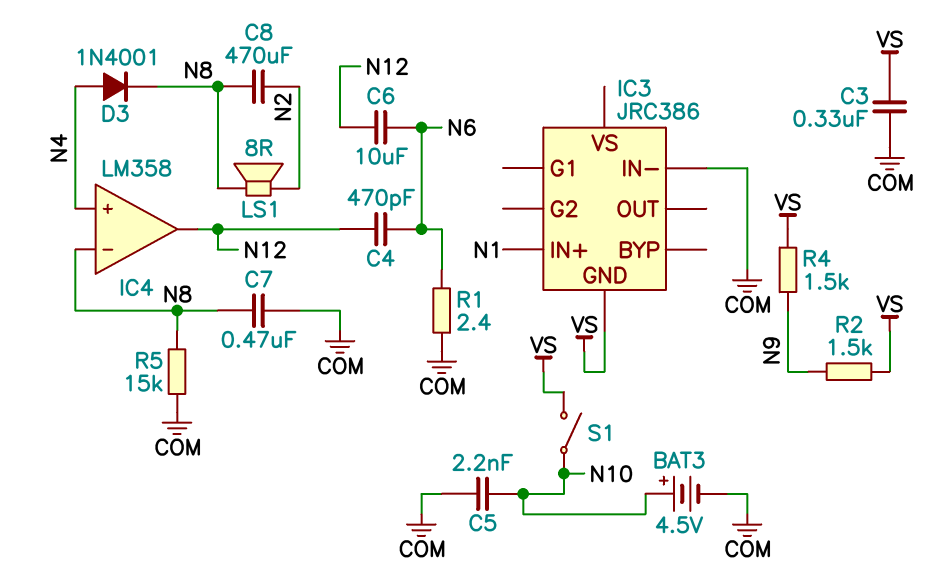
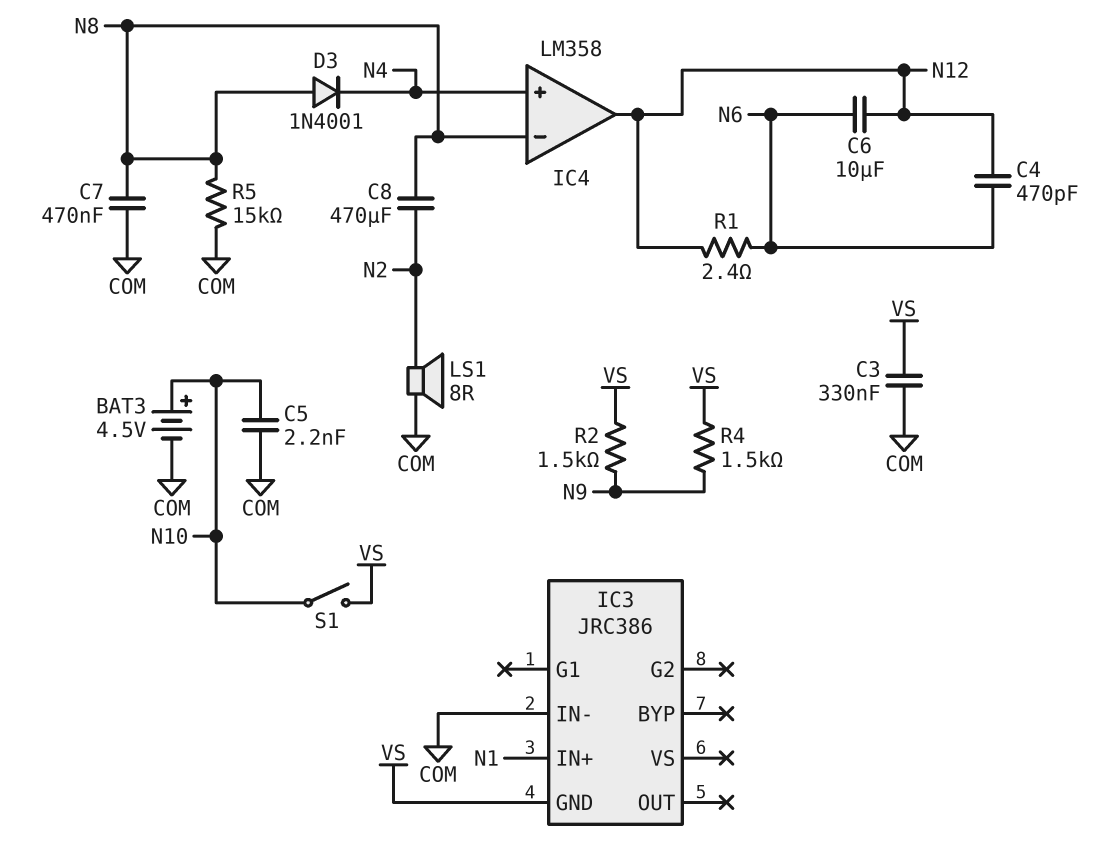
D3: diode 1N4001 (A N4, K N8) -> diode 1N4001 (A N8, K N4)
LS1: speaker 8R (N2, N8) -> speaker 8R (COM, N2)
R1: 2.4 (COM, N6) -> 2.4 (N6, N12)

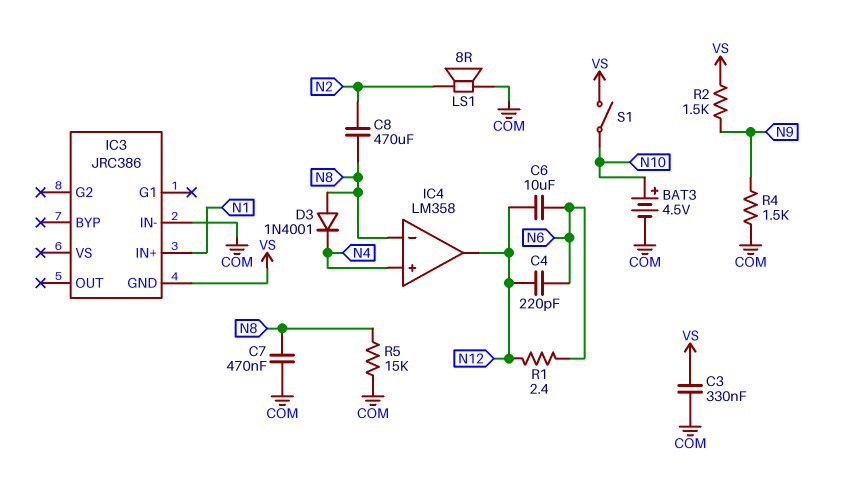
C4: 470pF (N6, N12) -> 220pF (N6, N12)
C5: 2.2nF (COM, N10) -> none
R4: 1.5k (N9, VS) -> 1.5k (COM, N9)

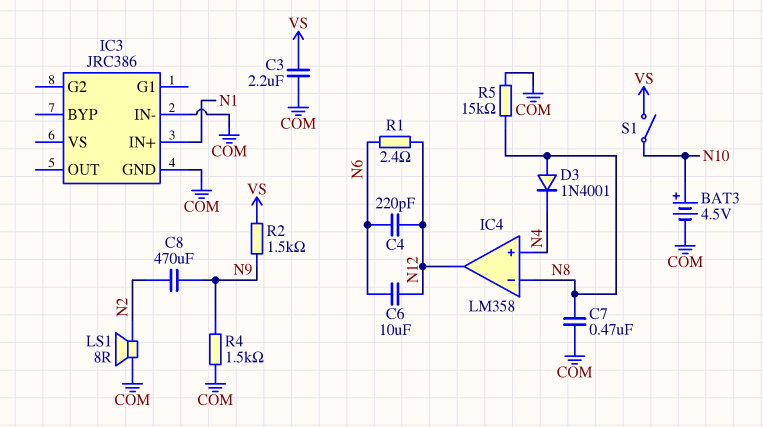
C3: 330nF (COM, VS) -> 2.2uF (COM, VS)
C8: 470uF (N2, N8) -> 470uF (N2, N9)
IC3 pin GND: VS -> COM

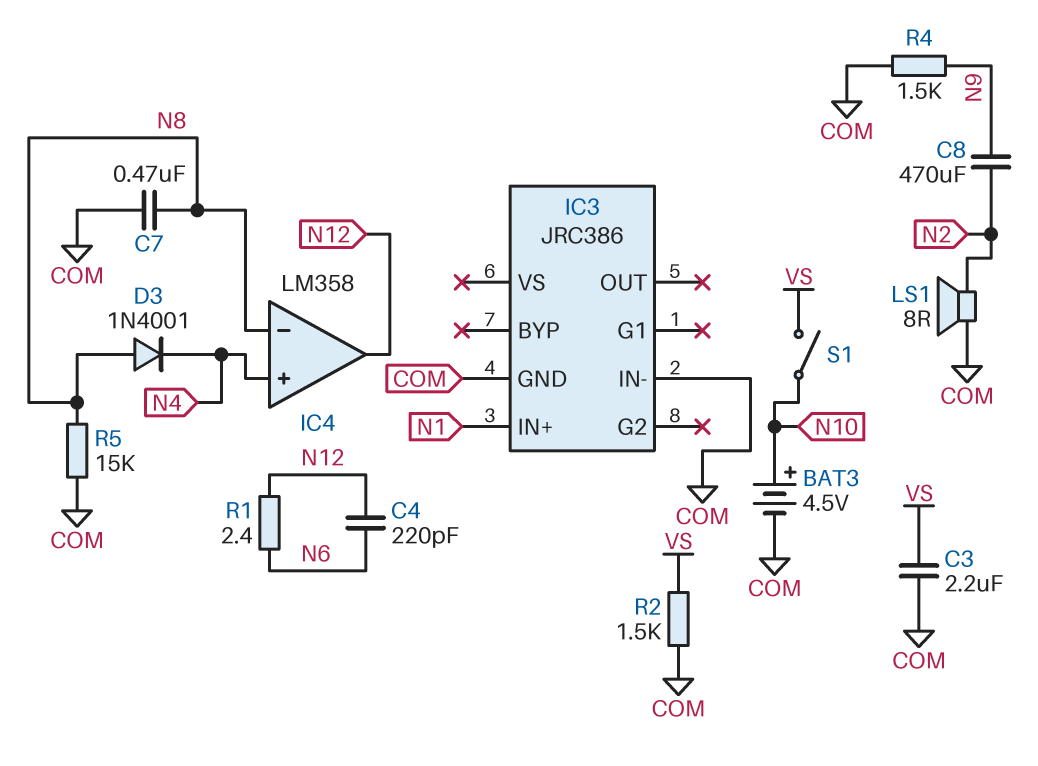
C6: 10uF (N6, N12) -> none
R2: 1.5k (N9, VS) -> 1.5k (COM, VS)

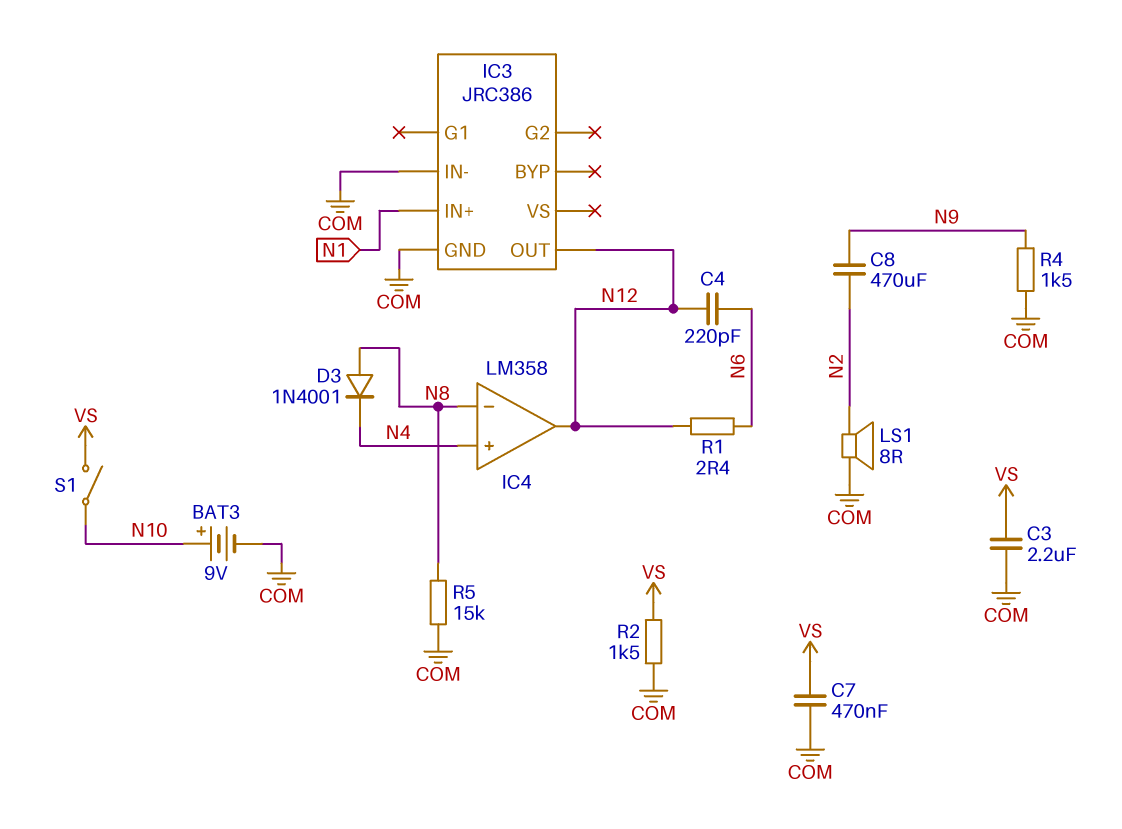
BAT3: 4.5V (plus N10, minus COM) -> 9V (plus N10, minus COM)
C7: 470nF (COM, N8) -> 470nF (COM, VS)
IC3 pin OUT: none -> N12

